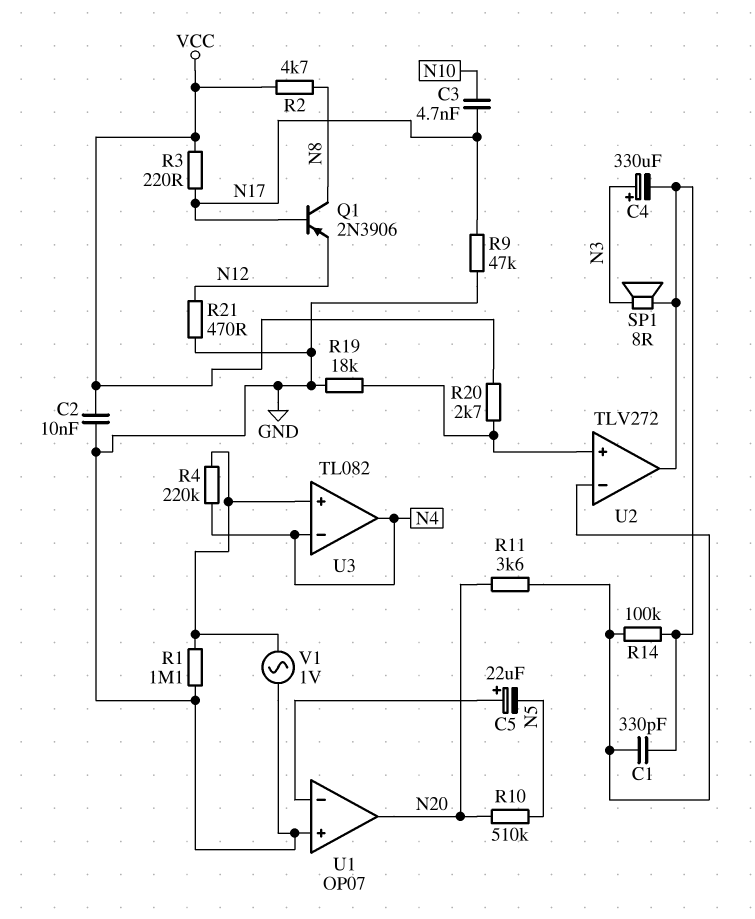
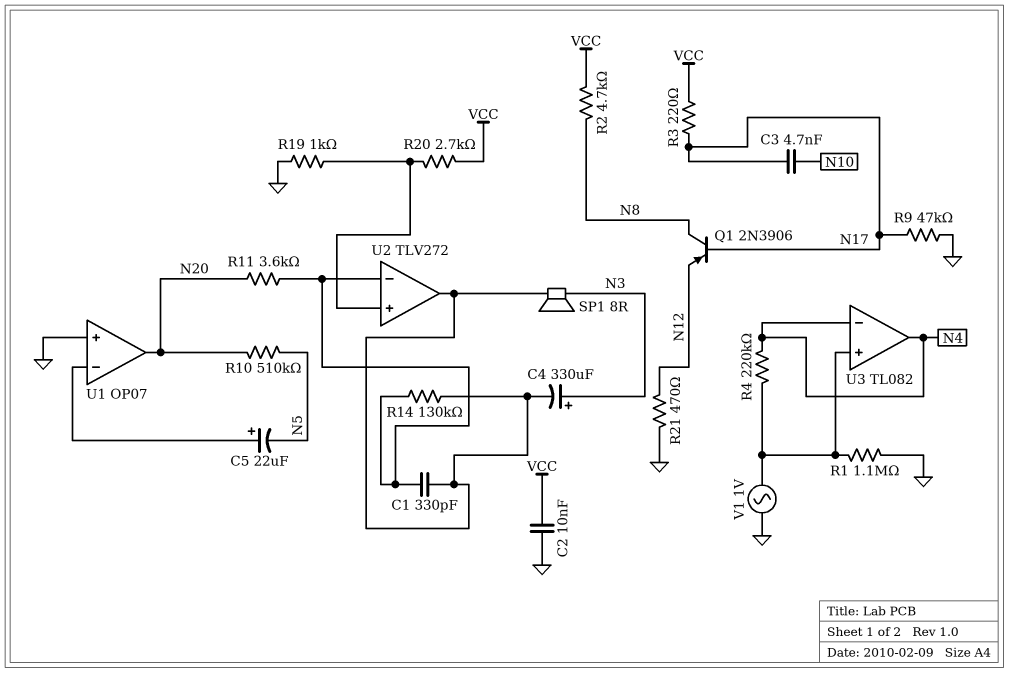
R14: 100k (U2/in-, U2/out) -> 130k (U2/in-, U2/out)
R19: 18k (GND, U2/in+) -> 1k (GND, U2/in+)

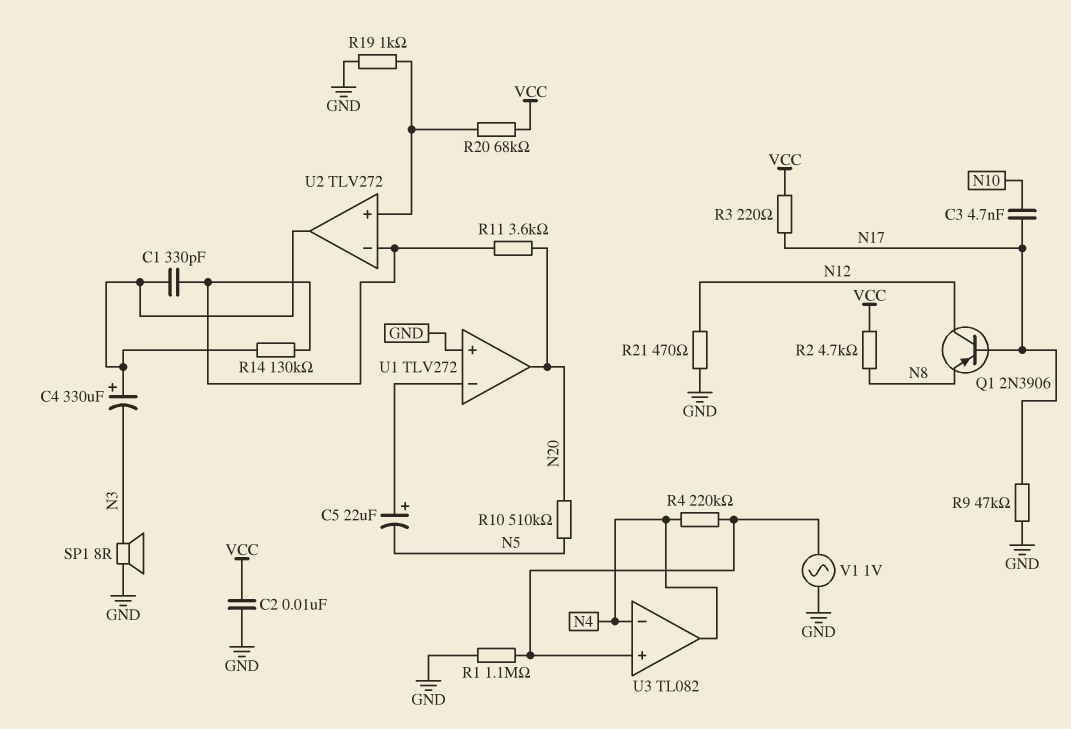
C4: 330uF (plus N3, minus U2/out) -> 330uF (plus U2/out, minus N3)
Q1: PNP 2N3906 (B N17, C N8, E N12) -> PNP 2N3906 (B N17, C N12, E N8)
R20: 2.7k (U2/in+, VCC) -> 68k (U2/in+, VCC)
SP1: speaker 8R (N3, U2/out) -> speaker 8R (GND, N3)
U1: OP07 -> TLV272

